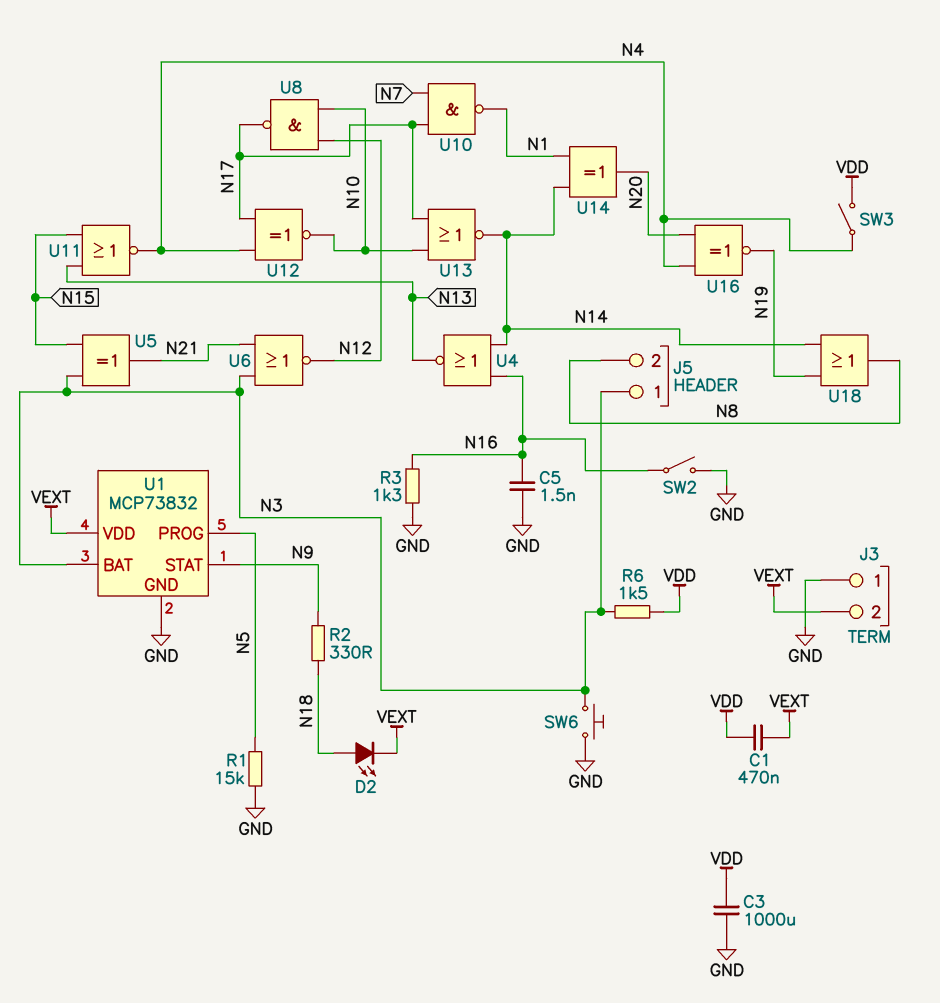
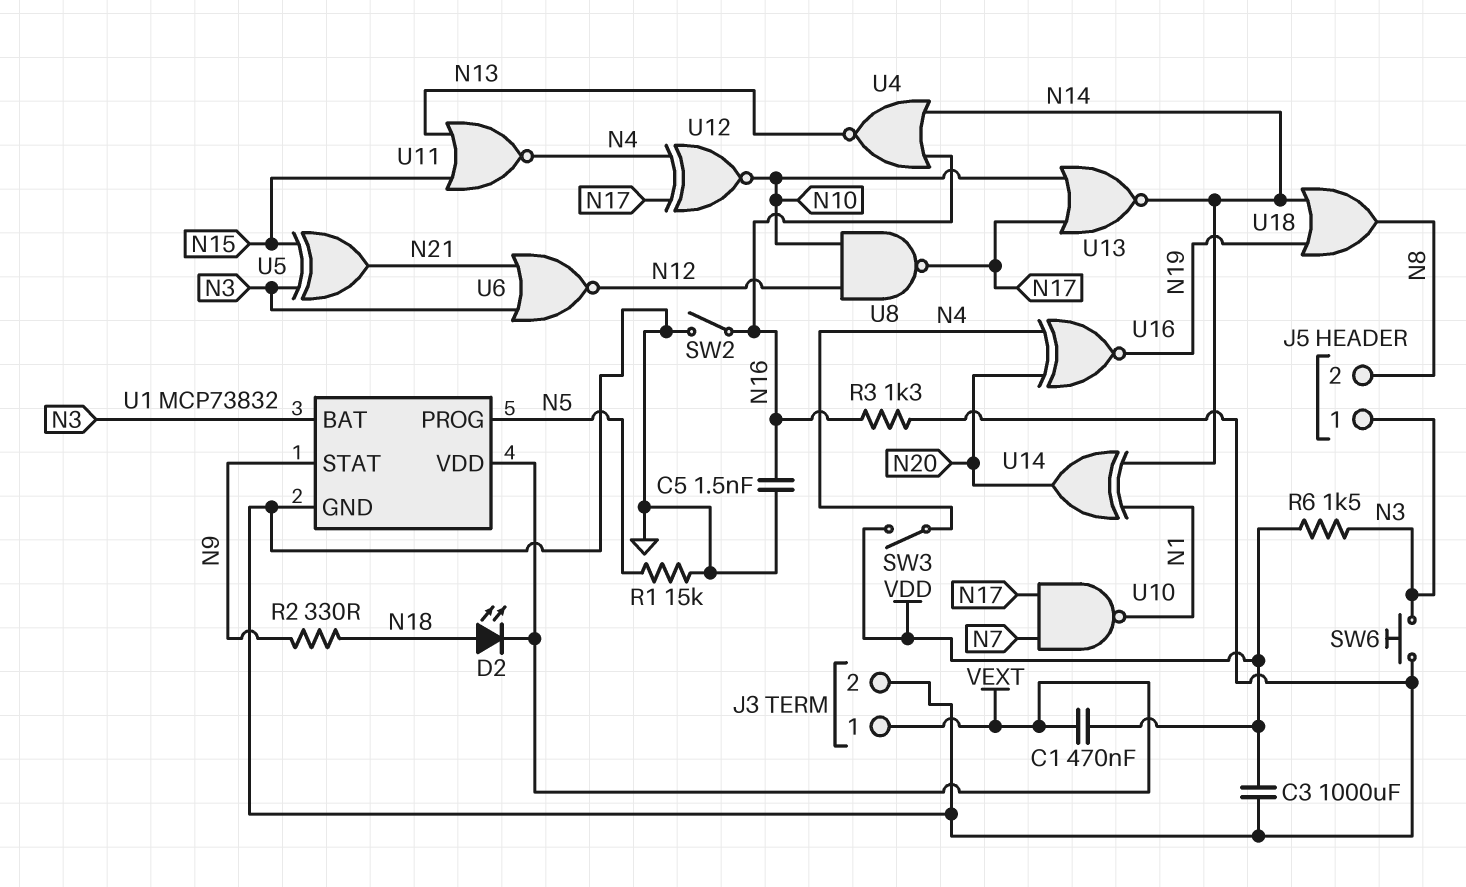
J3 pin 1: GND -> VEXT
J3 pin 2: VEXT -> GND

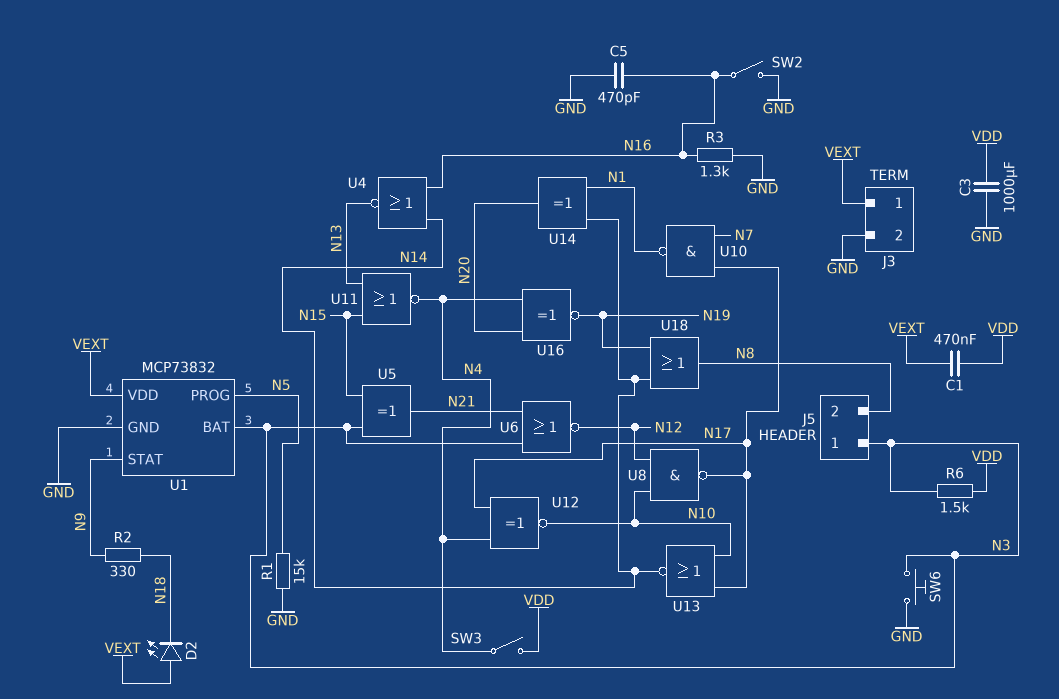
C5: 1.5nF (GND, N16) -> 470pF (GND, N16)
D2: LED (A N18, K VEXT) -> LED (A VEXT, K N18)

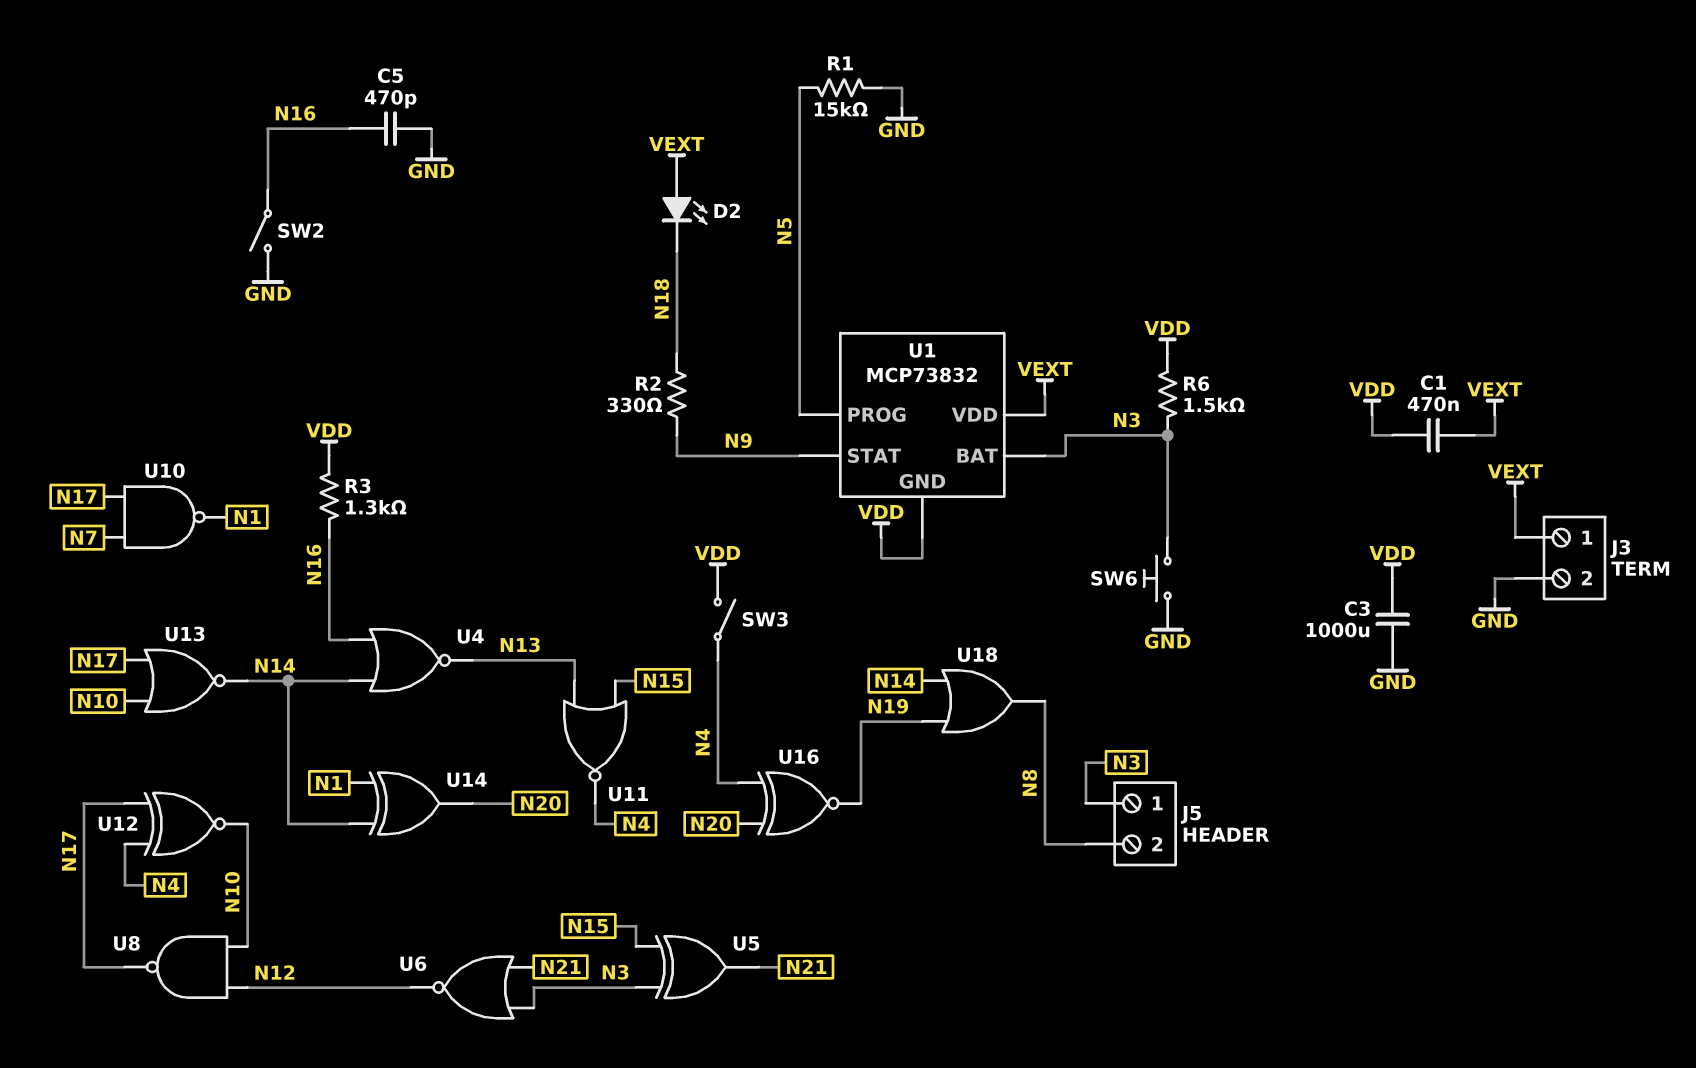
R3: 1.3k (GND, N16) -> 1.3k (N16, VDD)
U1 pin GND: GND -> VDD

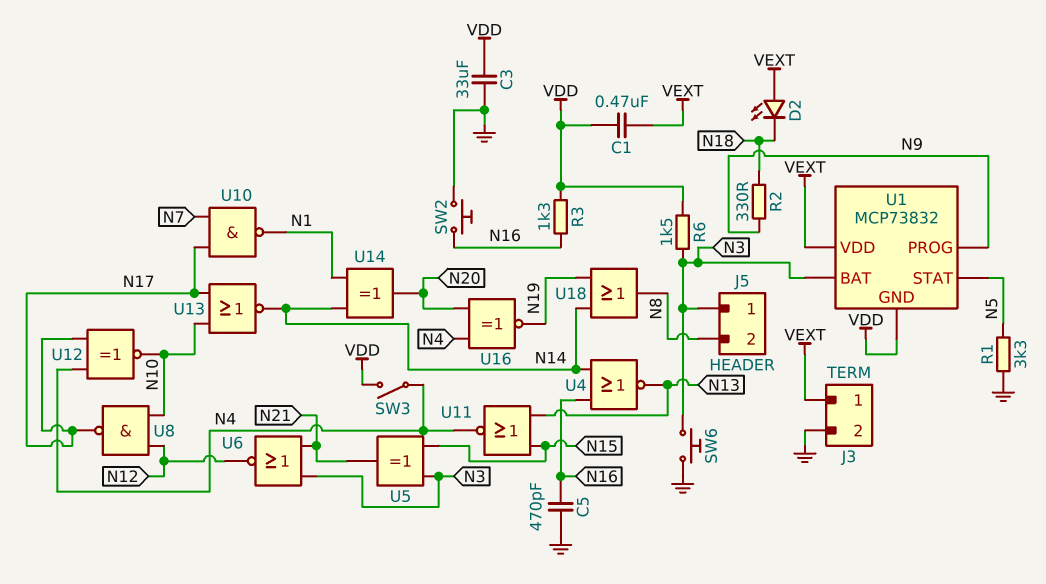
C3: 1000uF (GND, VDD) -> 33uF (GND, VDD)
R1: 15k (GND, N5) -> 3.3k (GND, N5)
SW2: switch (GND, N16) -> button (GND, N16)
U1 pin PROG: N5 -> N9
U1 pin STAT: N9 -> N5

